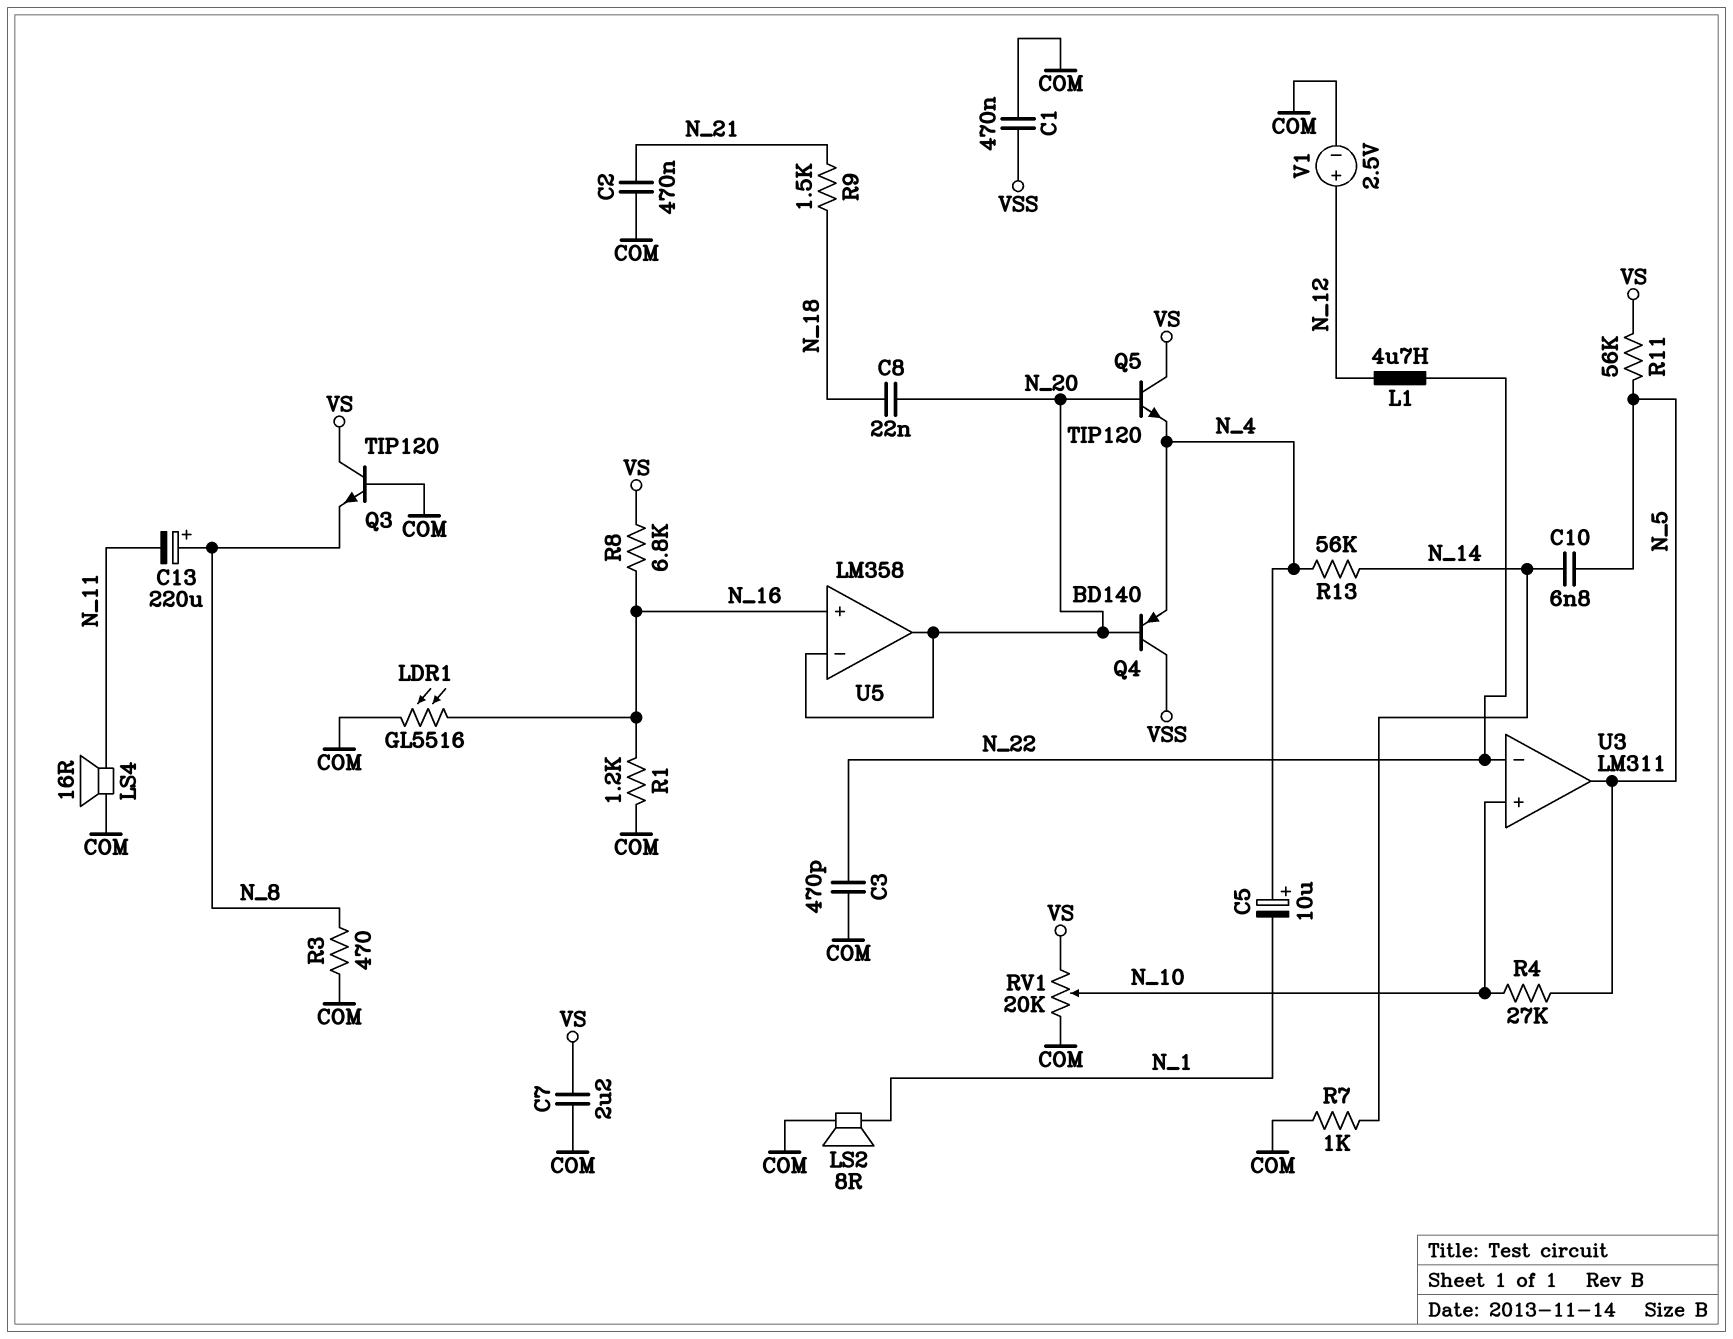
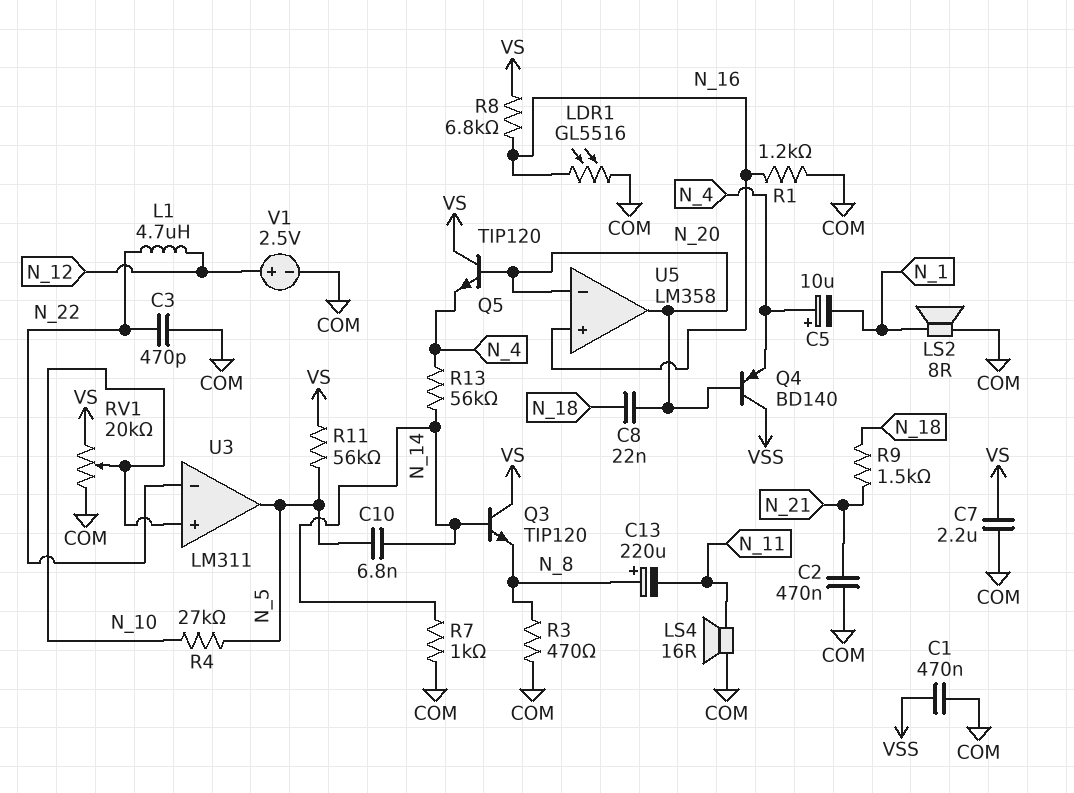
Q3: NPN TIP120 (B COM, C VS, E N_8) -> NPN TIP120 (B N_14, C VS, E N_8)

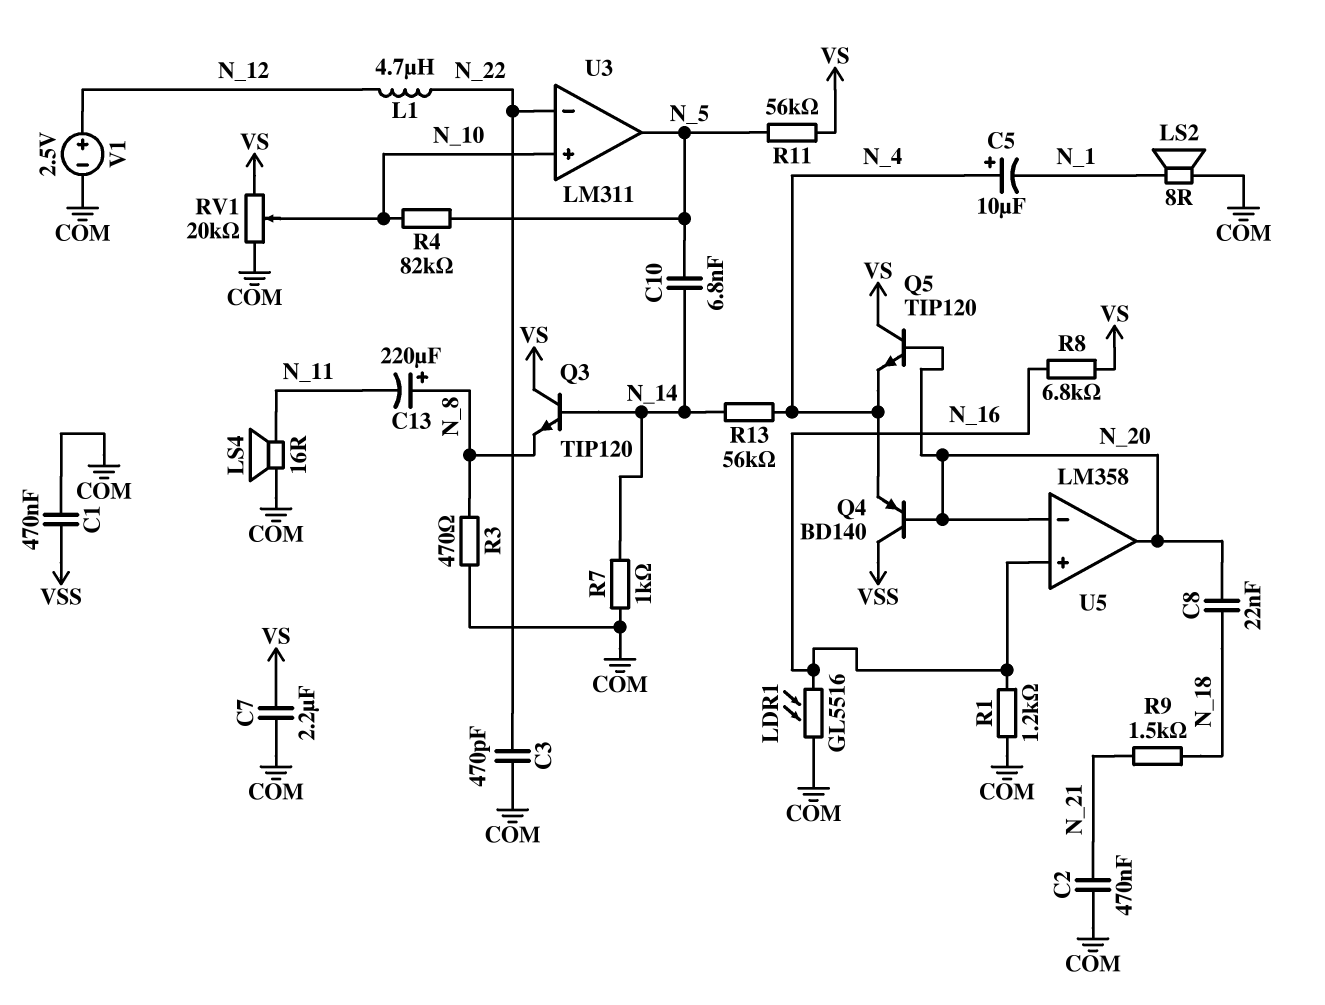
R4: 27k (N_5, N_10) -> 82k (N_5, N_10)

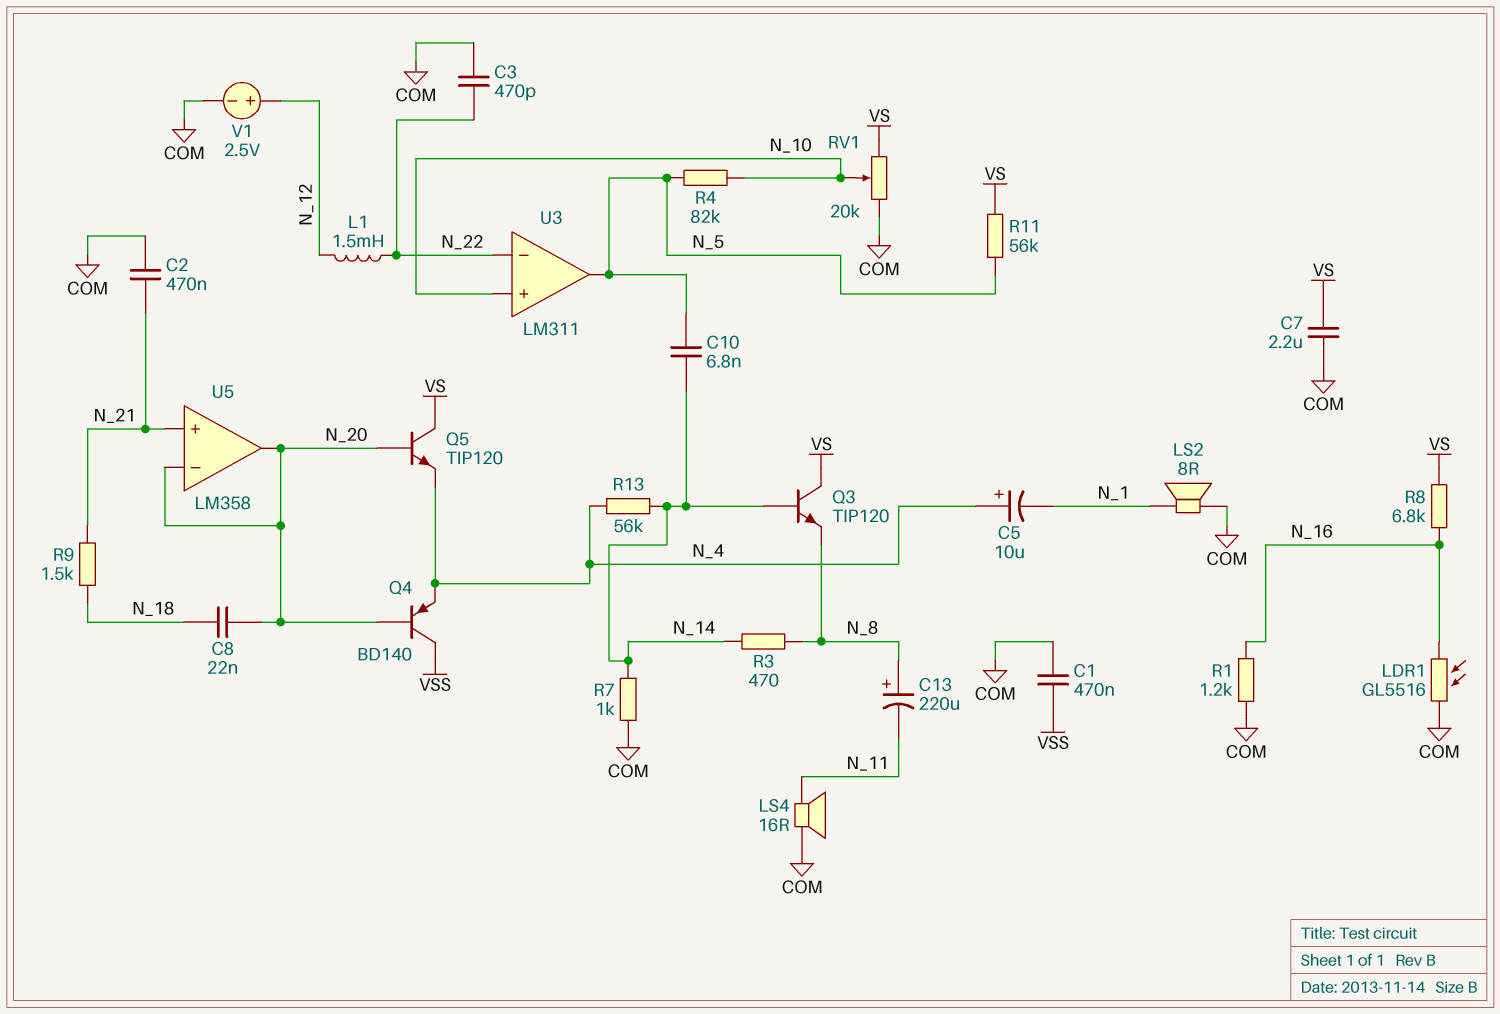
L1: 4.7uH (N_12, N_22) -> 1.5mH (N_12, N_22)
R3: 470 (COM, N_8) -> 470 (N_8, N_14)
U5 pin in+: N_16 -> N_21

